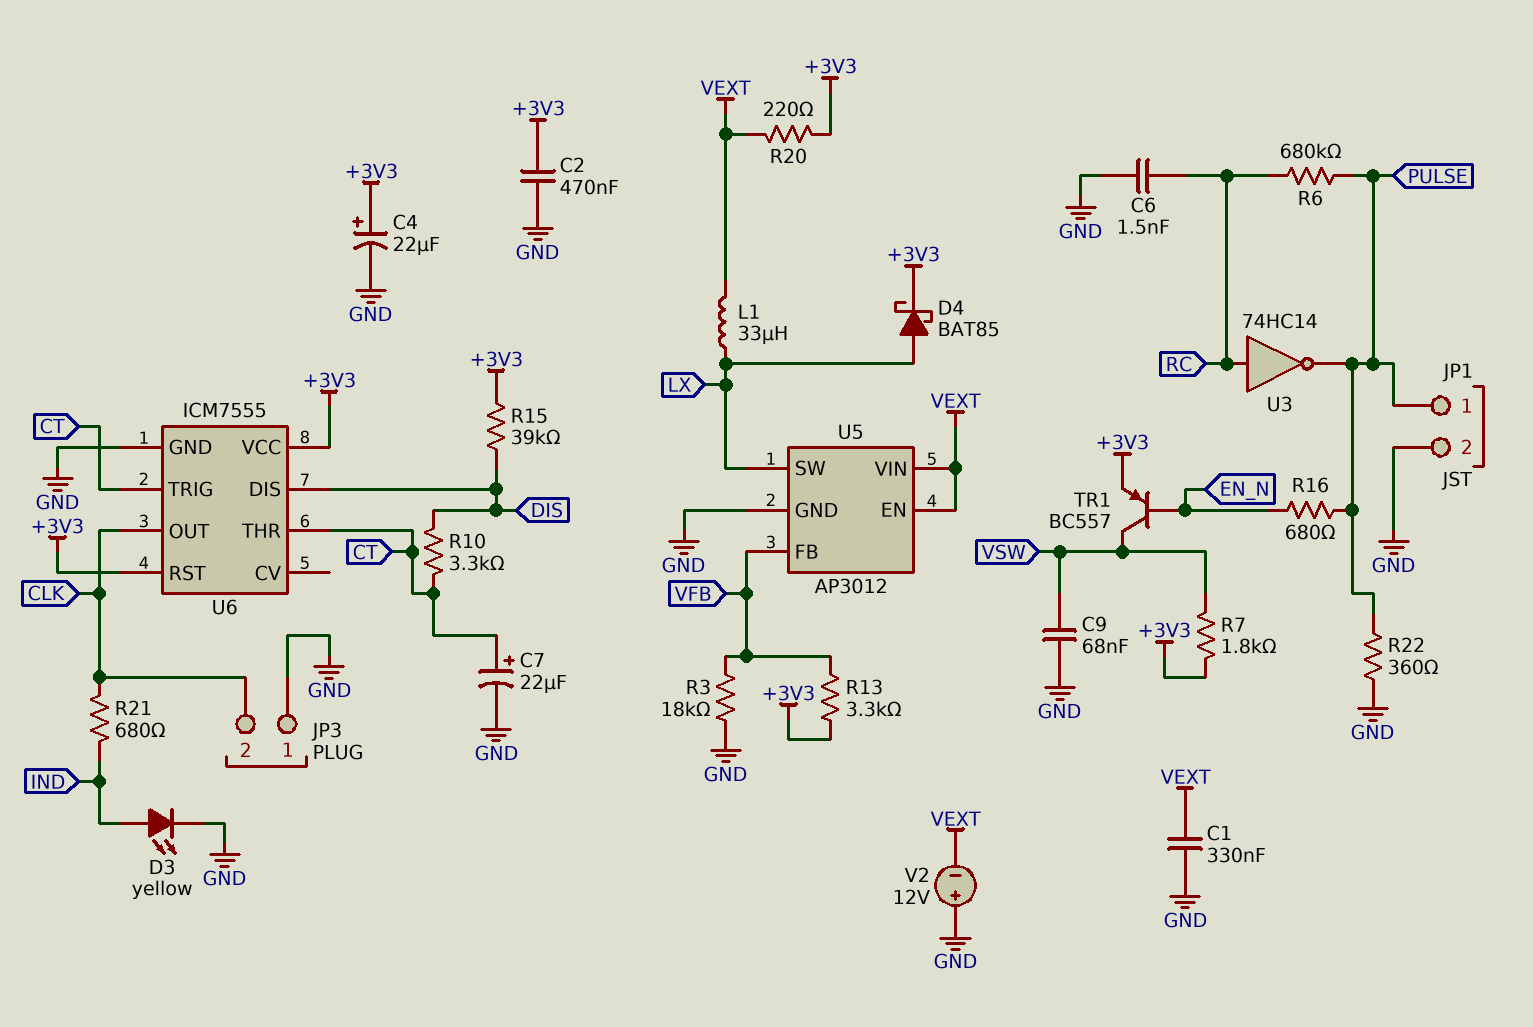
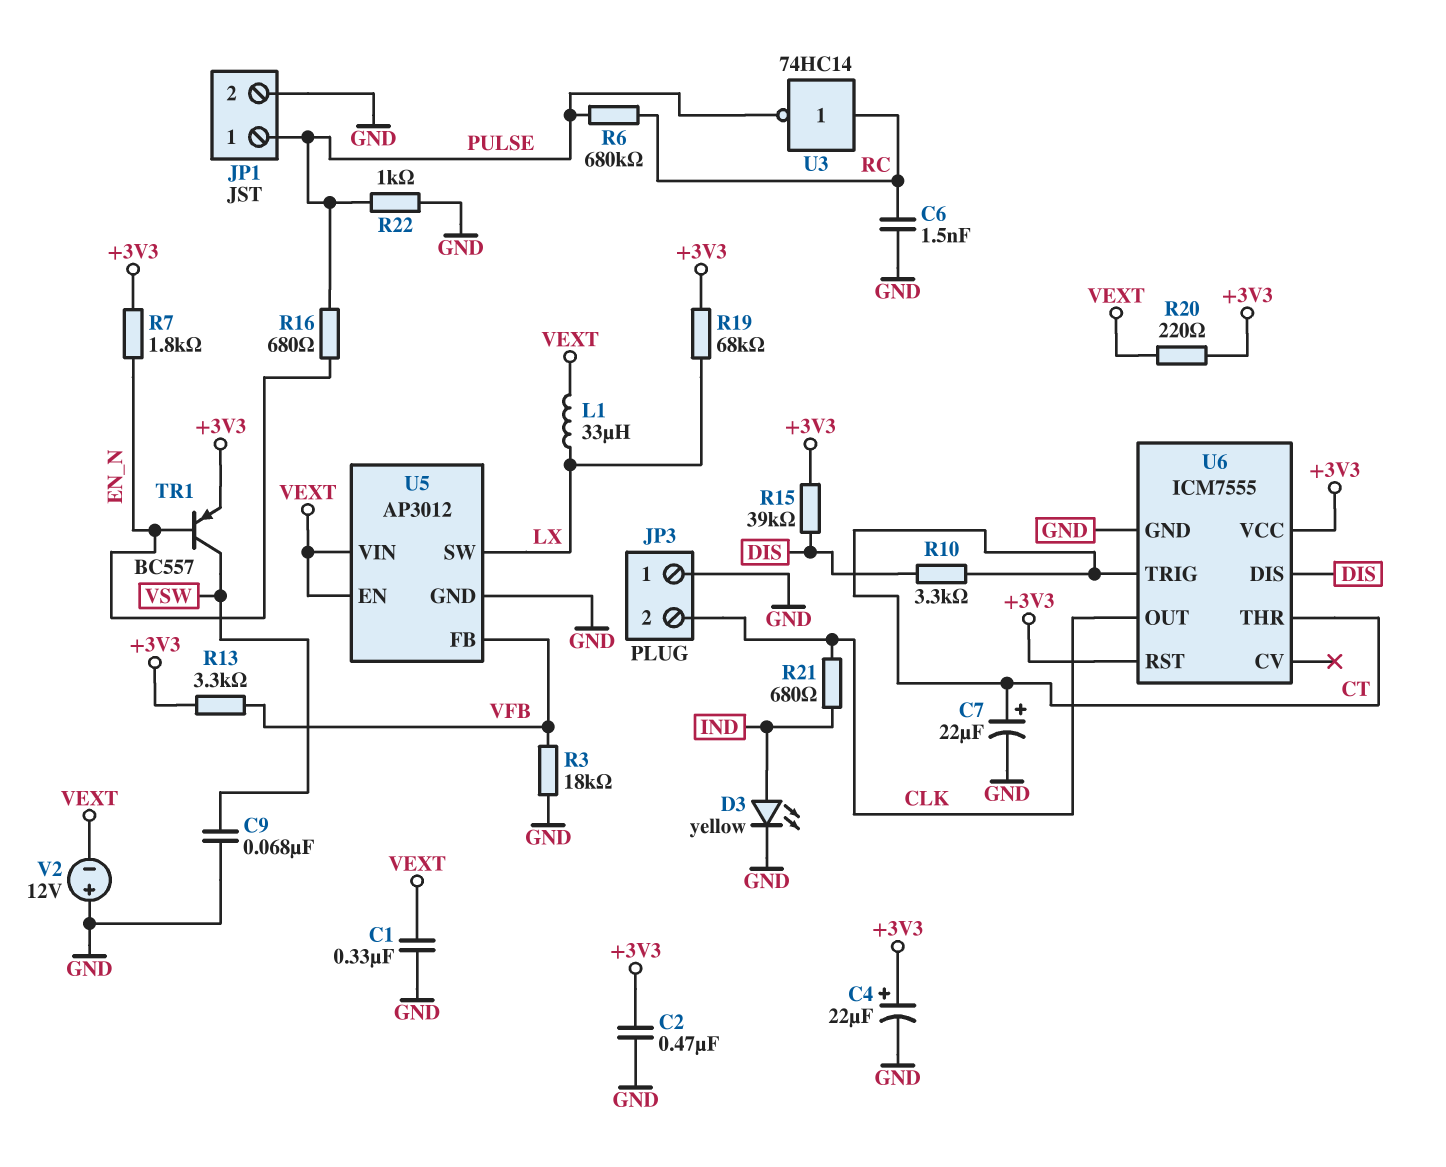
D4: schottky BAT85 (A LX, K +3V3) -> none
R7: 1.8k (+3V3, VSW) -> 1.8k (+3V3, EN_N)
R19: none -> 68k (+3V3, LX)
R22: 360 (GND, PULSE) -> 1k (GND, PULSE)

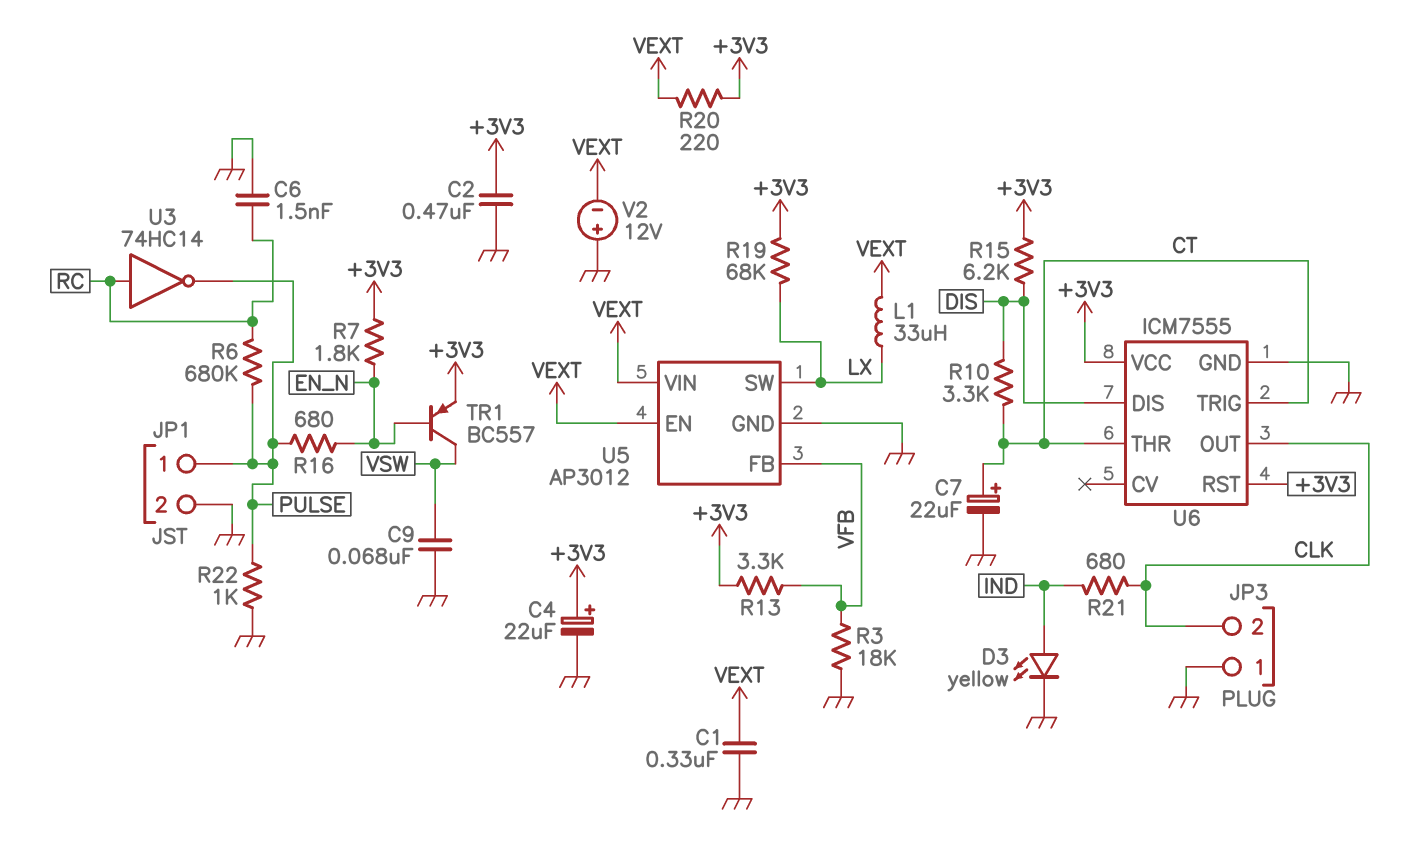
R15: 39k (+3V3, DIS) -> 6.2k (+3V3, DIS)

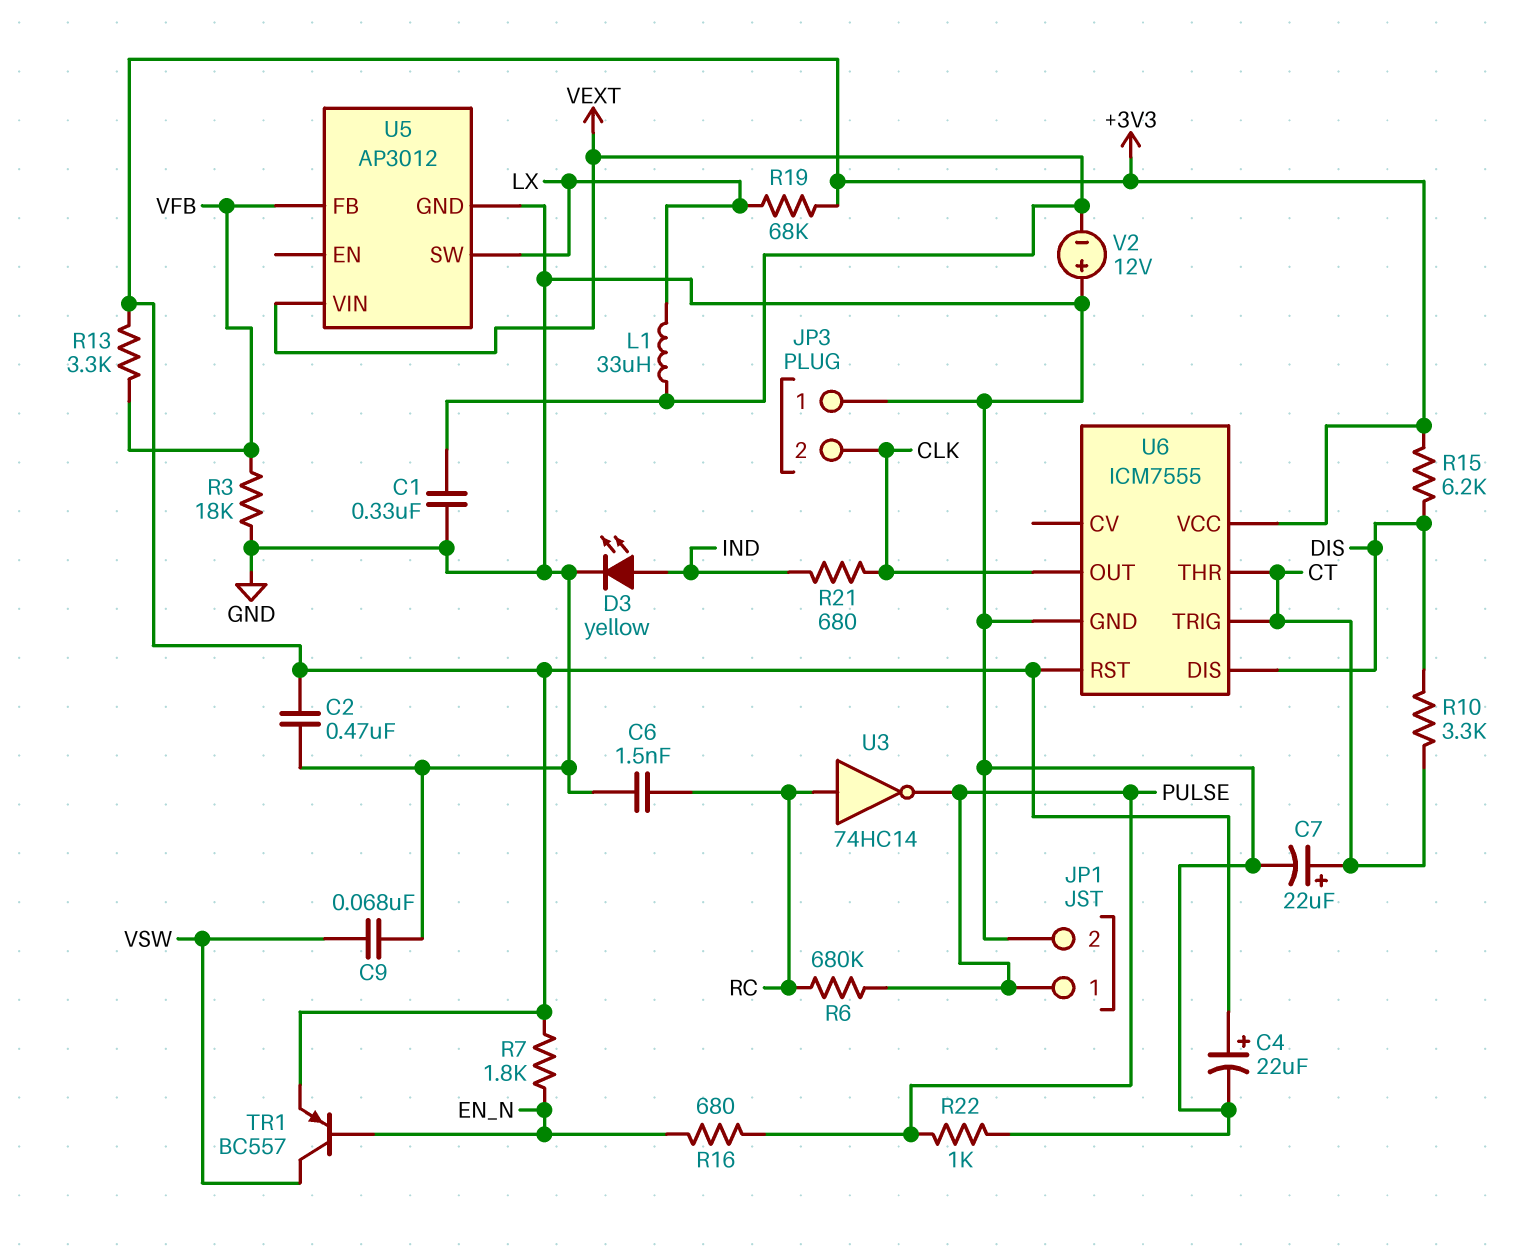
R20: 220 (+3V3, VEXT) -> none
U5 pin EN: VEXT -> none

